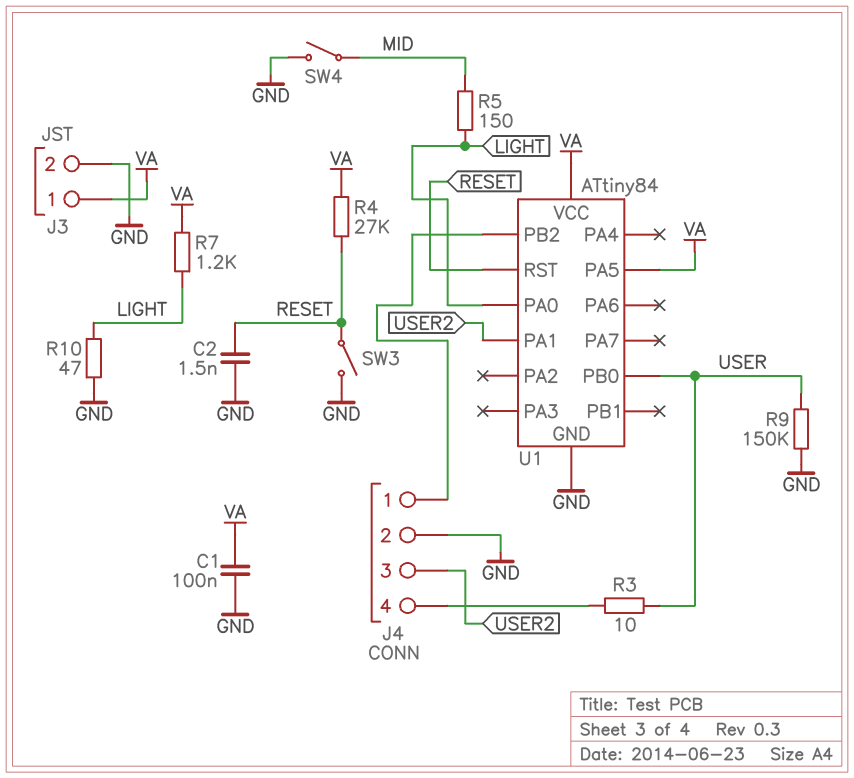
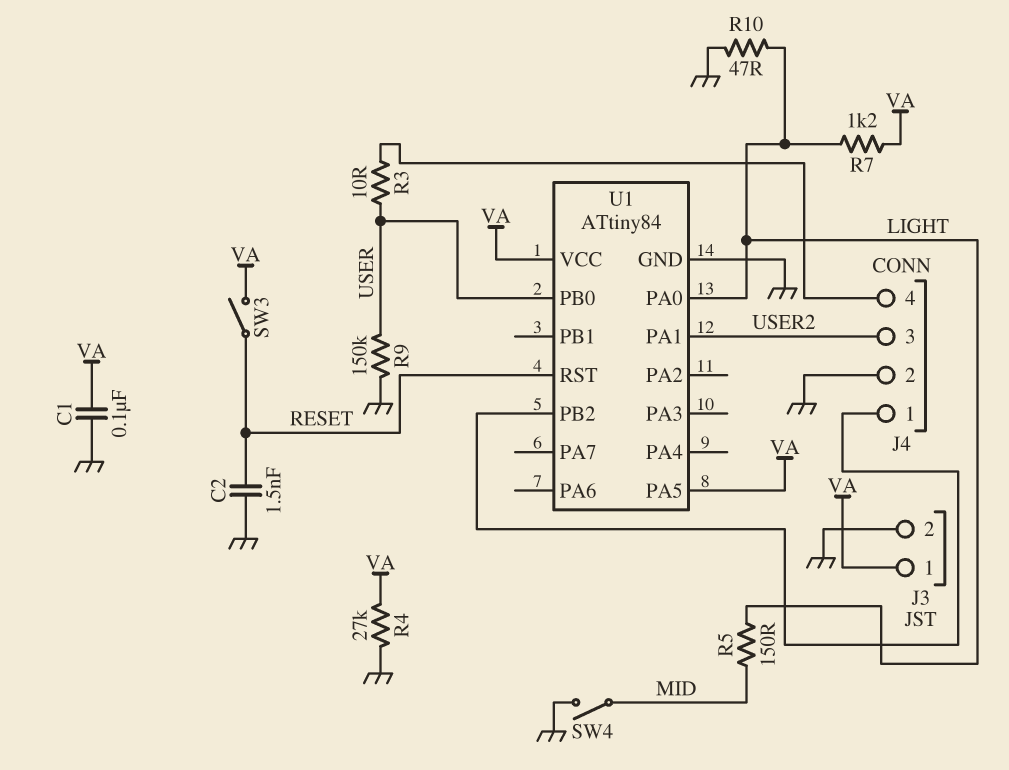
R4: 27k (RESET, VA) -> 27k (GND, VA)
SW3: switch (GND, RESET) -> switch (RESET, VA)

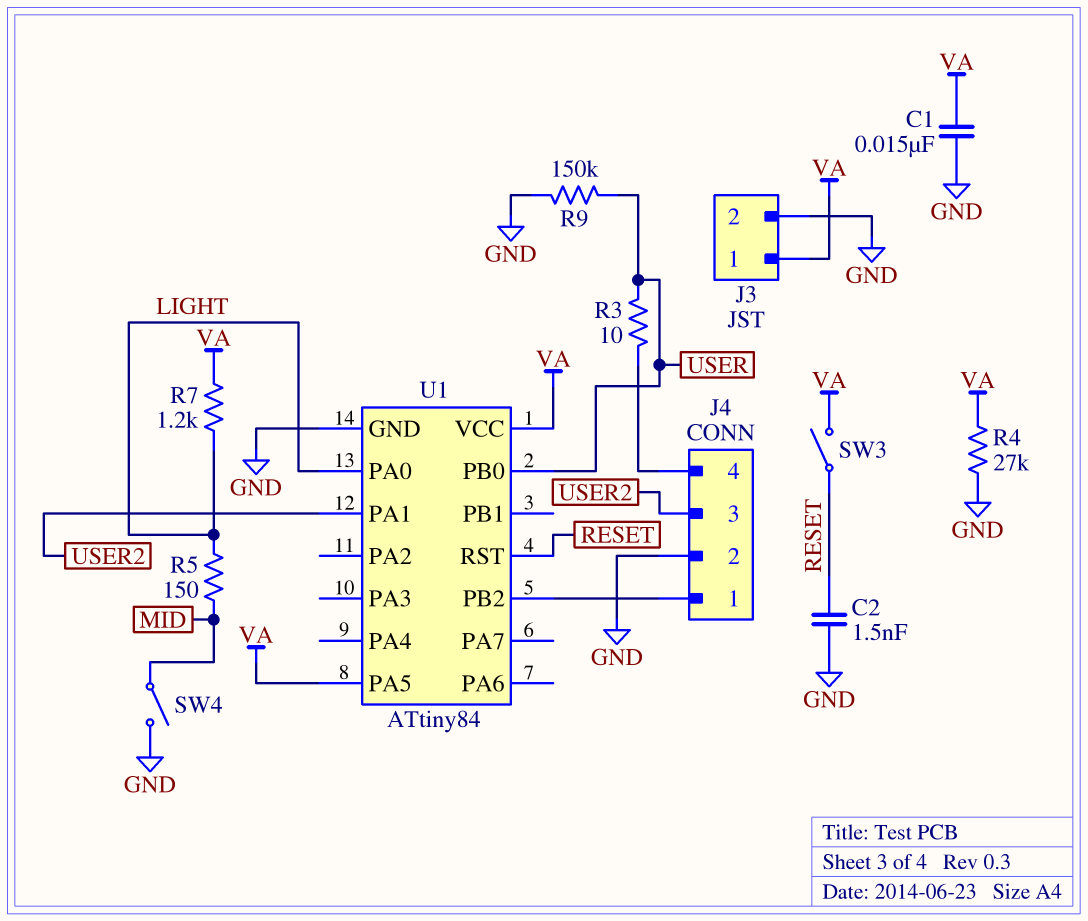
C1: 100nF (GND, VA) -> 15nF (GND, VA)
R10: 47 (GND, LIGHT) -> none

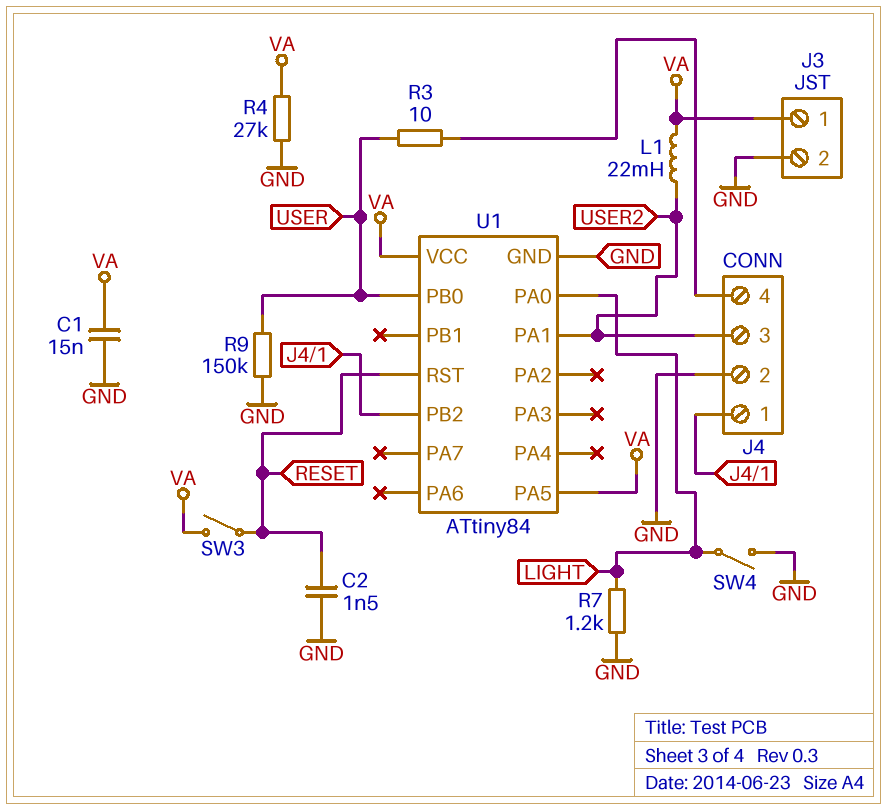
L1: none -> 22mH (USER2, VA)
R5: 150 (LIGHT, MID) -> none
R7: 1.2k (LIGHT, VA) -> 1.2k (GND, LIGHT)
SW4: switch (GND, MID) -> switch (GND, LIGHT)

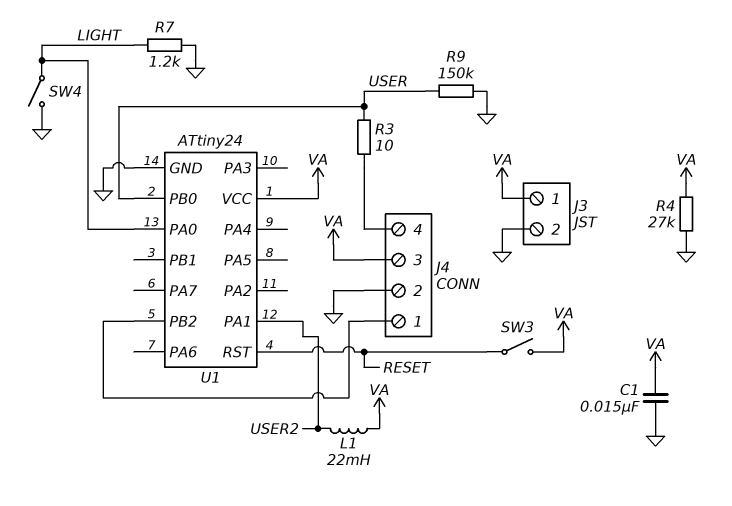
C2: 1.5nF (GND, RESET) -> none
J4 pin 3: USER2 -> VA
U1: ATtiny84 -> ATtiny24
U1 pin PA5: VA -> none

